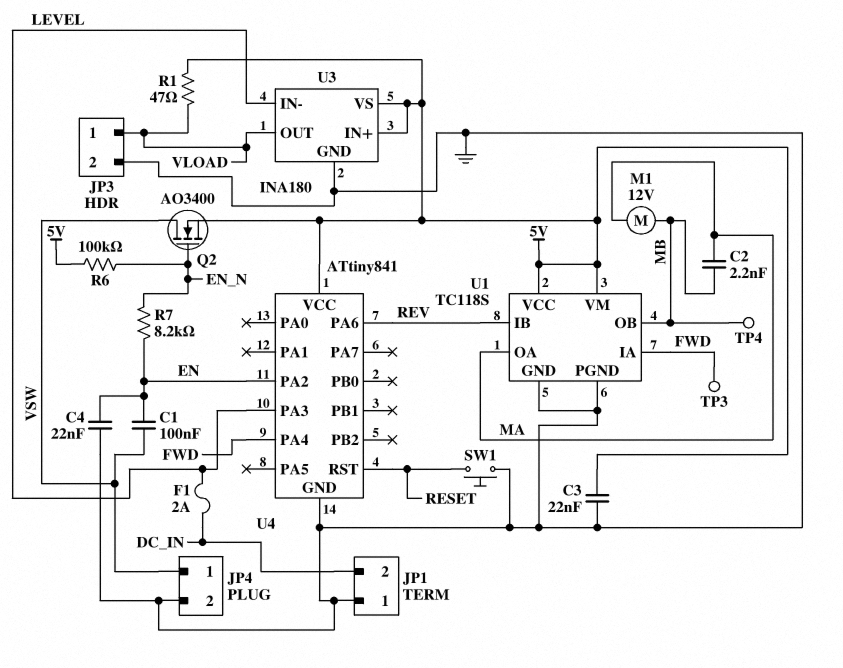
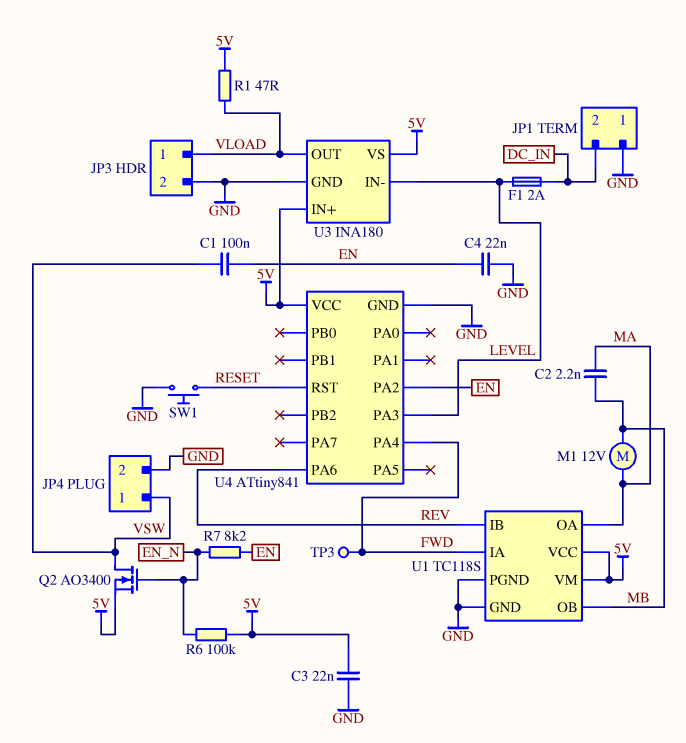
TP4: test point (MB) -> none

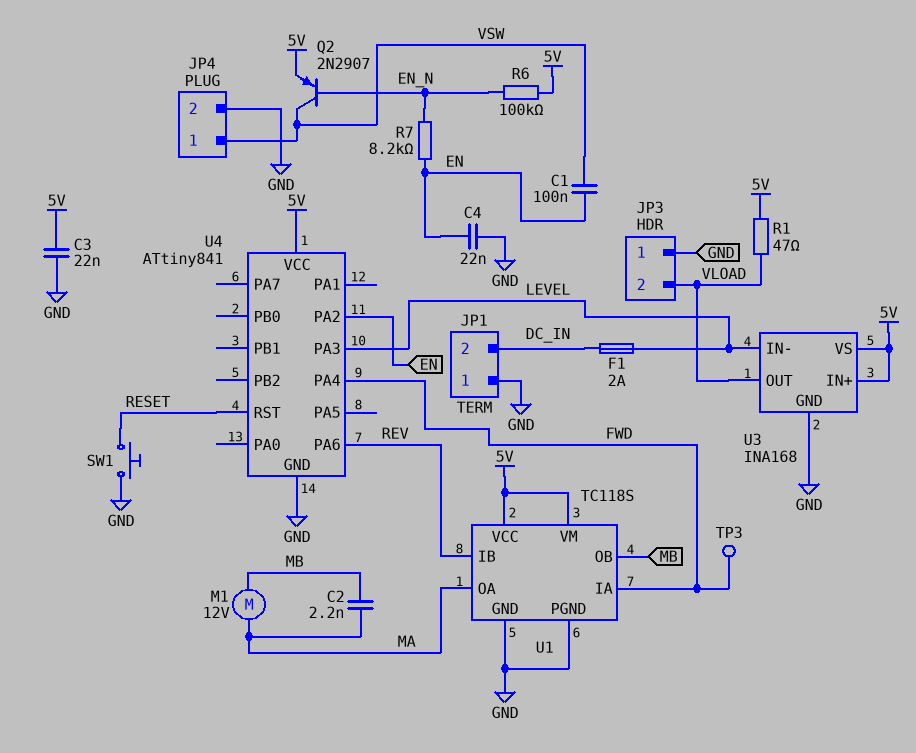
JP3 pin 1: VLOAD -> GND
JP3 pin 2: GND -> VLOAD
Q2: NMOS AO3400 (G EN_N, D VSW, S 5V) -> PNP 2N2907 (B EN_N, C VSW, E 5V)
U3: INA180 -> INA168

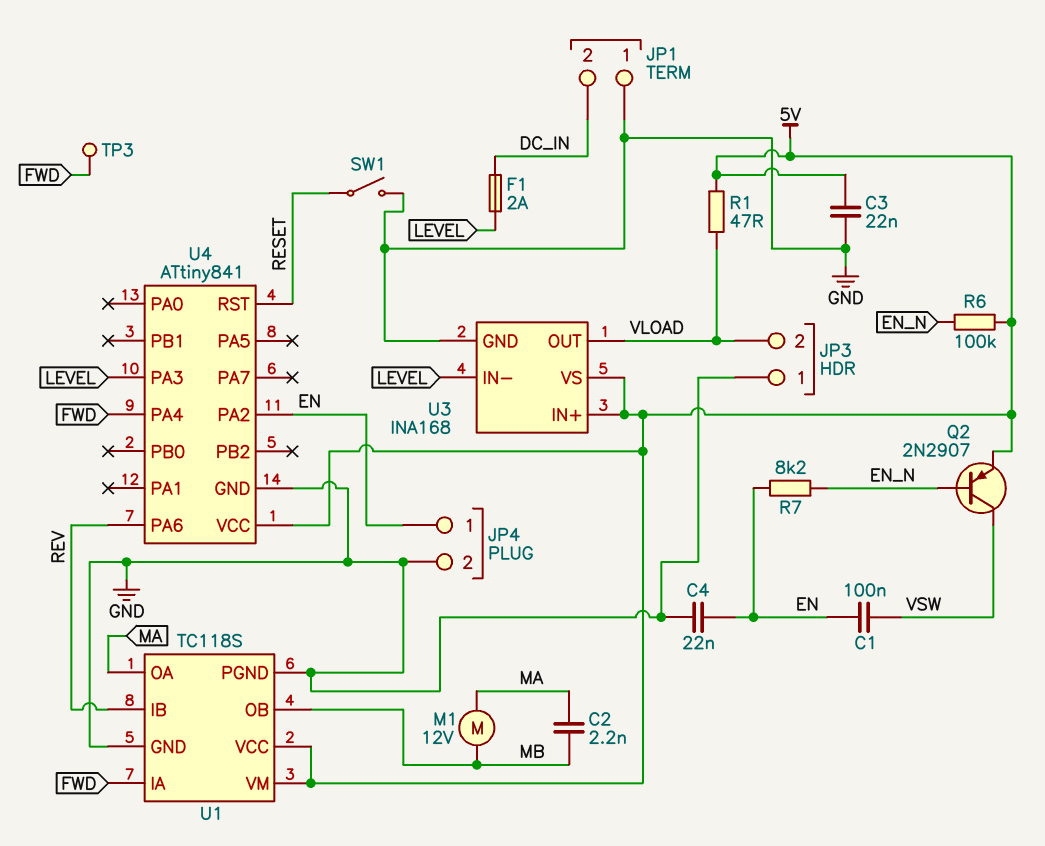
JP4 pin 1: VSW -> EN
SW1: button (GND, RESET) -> switch (GND, RESET)

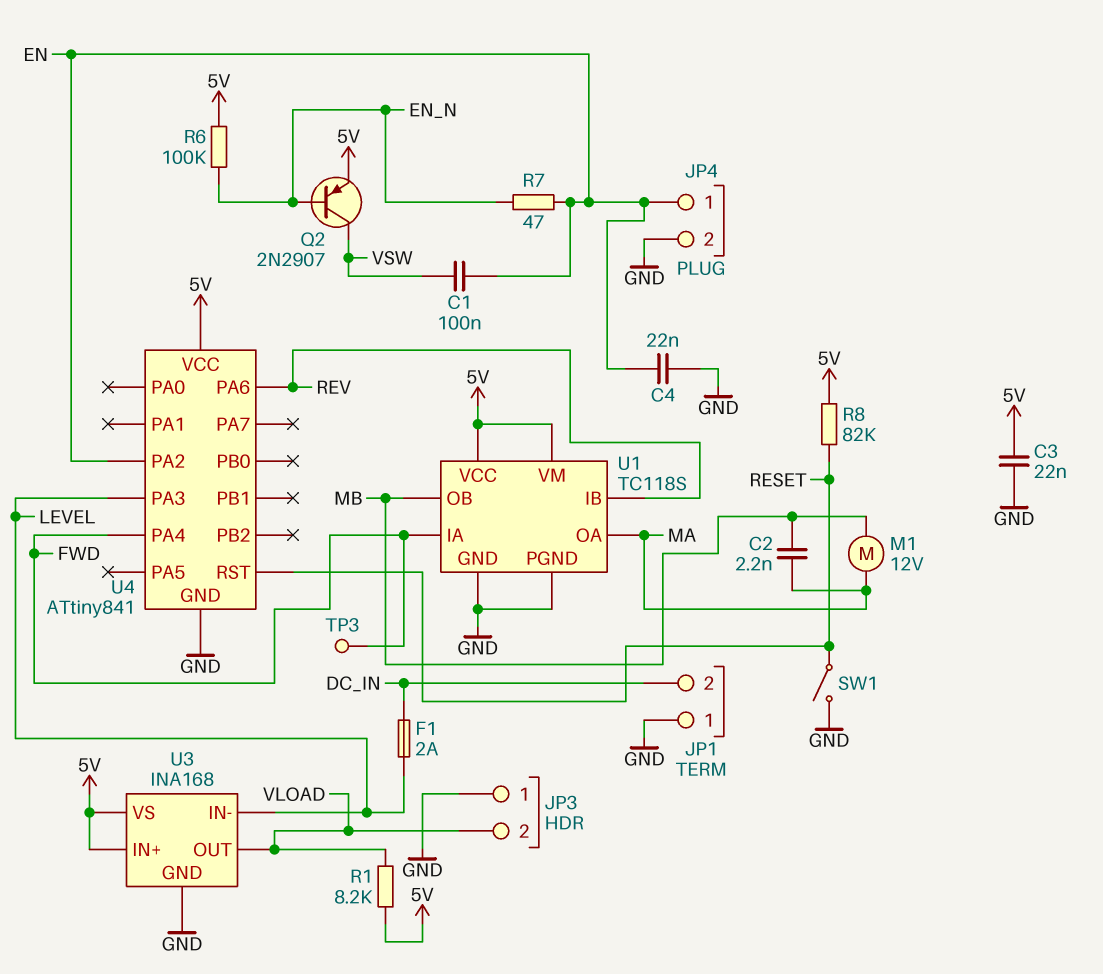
R1: 47 (5V, VLOAD) -> 8.2k (5V, VLOAD)
R7: 8.2k (EN, EN_N) -> 47 (EN, EN_N)
R8: none -> 82k (5V, RESET)

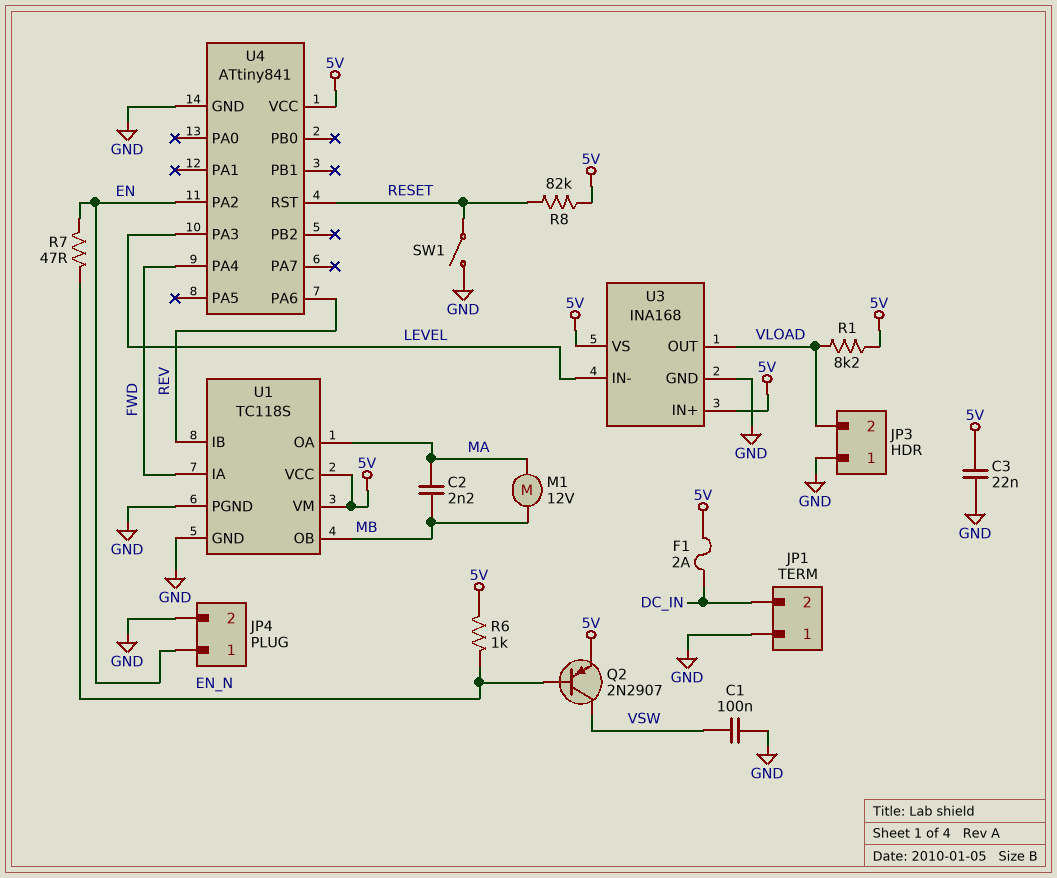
C1: 100nF (EN, VSW) -> 100nF (GND, VSW)
C4: 22nF (EN, GND) -> none
F1: 2A (DC_IN, LEVEL) -> 2A (5V, DC_IN)
R6: 100k (5V, EN_N) -> 1k (5V, EN_N)
TP3: test point (FWD) -> none

